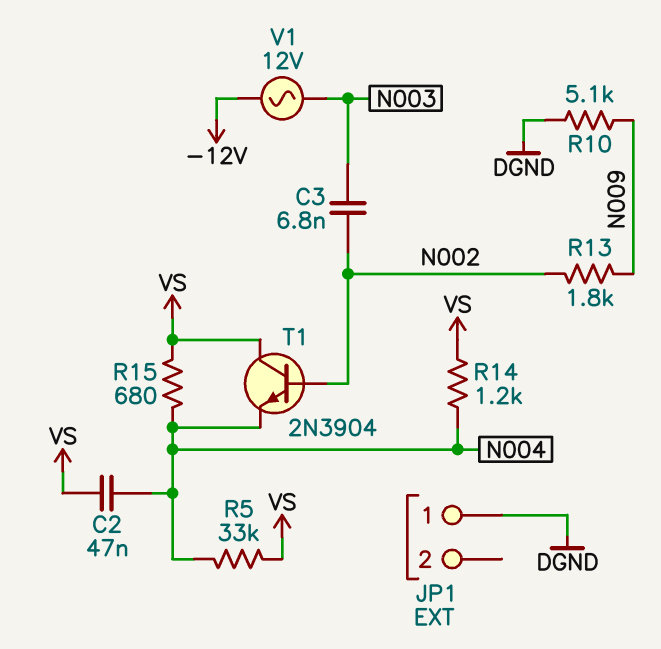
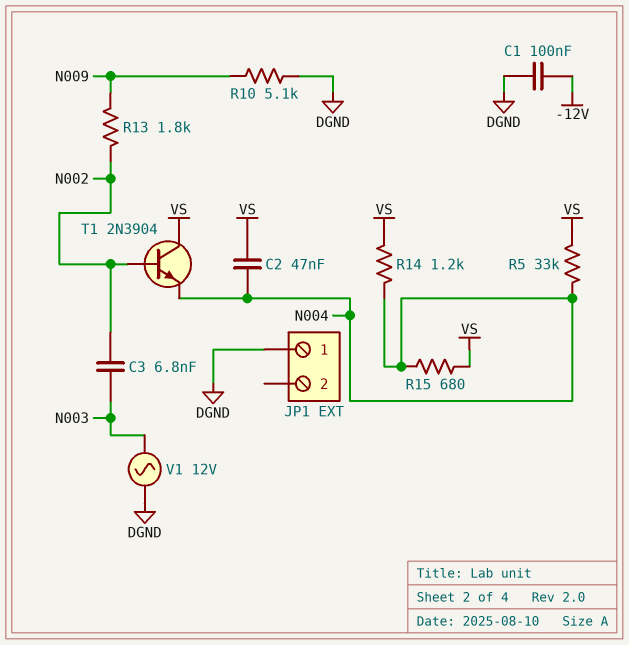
C1: none -> 100nF (-12V, DGND)
V1: AC 12V (-12V, N003) -> AC 12V (DGND, N003)

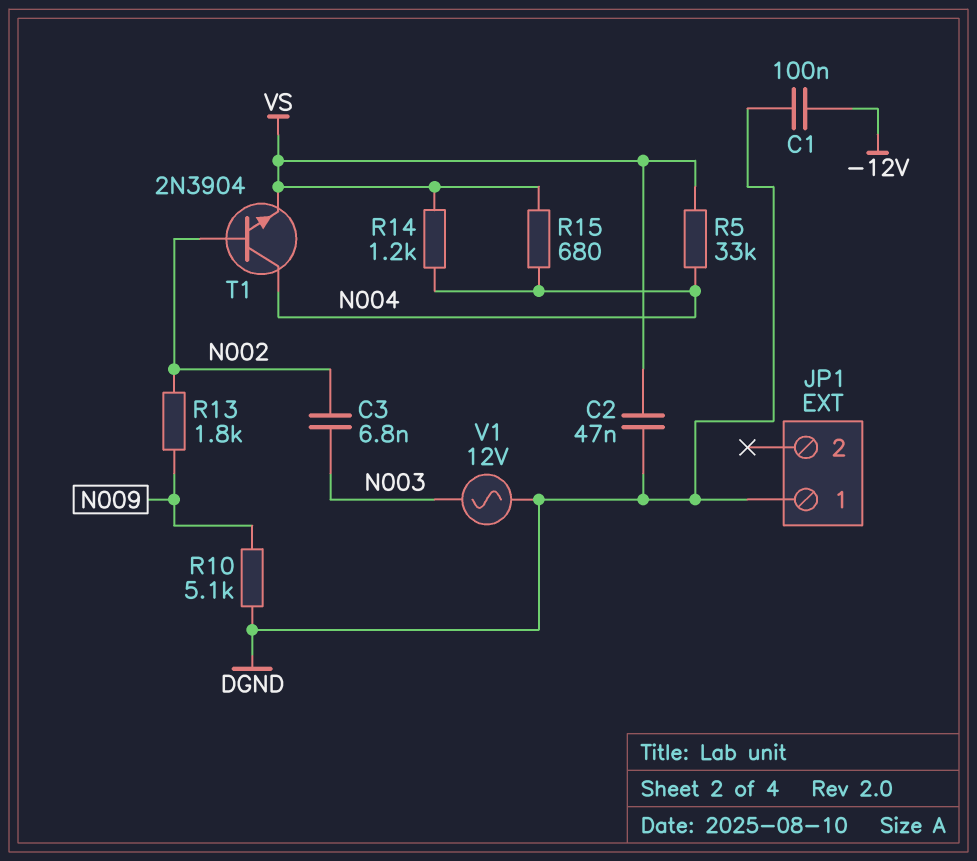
C2: 47nF (N004, VS) -> 47nF (DGND, VS)
T1: NPN 2N3904 (B N002, C VS, E N004) -> NPN 2N3904 (B N002, C N004, E VS)

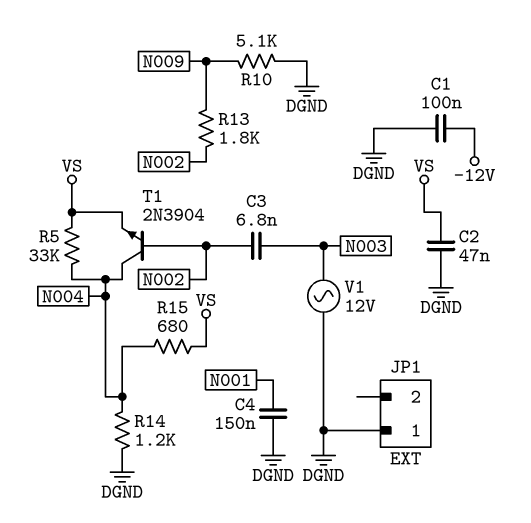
C4: none -> 150nF (DGND, N001)
R14: 1.2k (N004, VS) -> 1.2k (DGND, N004)

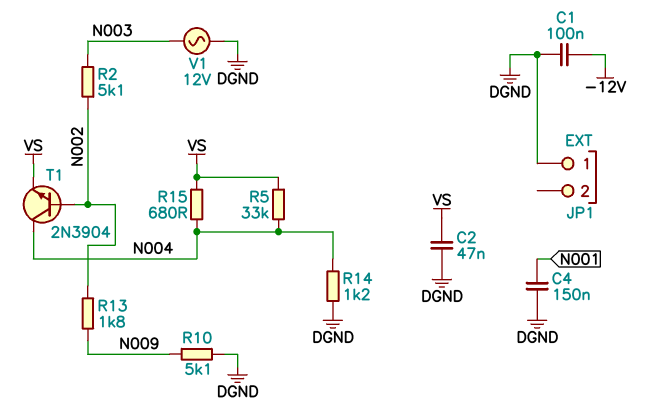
C3: 6.8nF (N002, N003) -> none
R2: none -> 5.1k (N002, N003)

